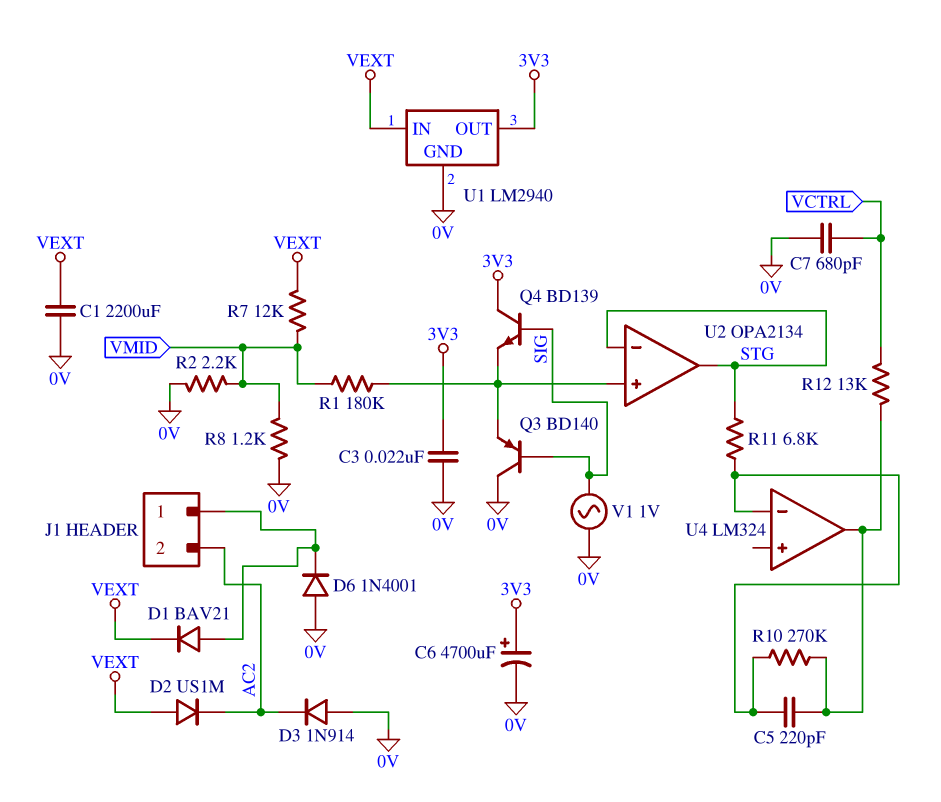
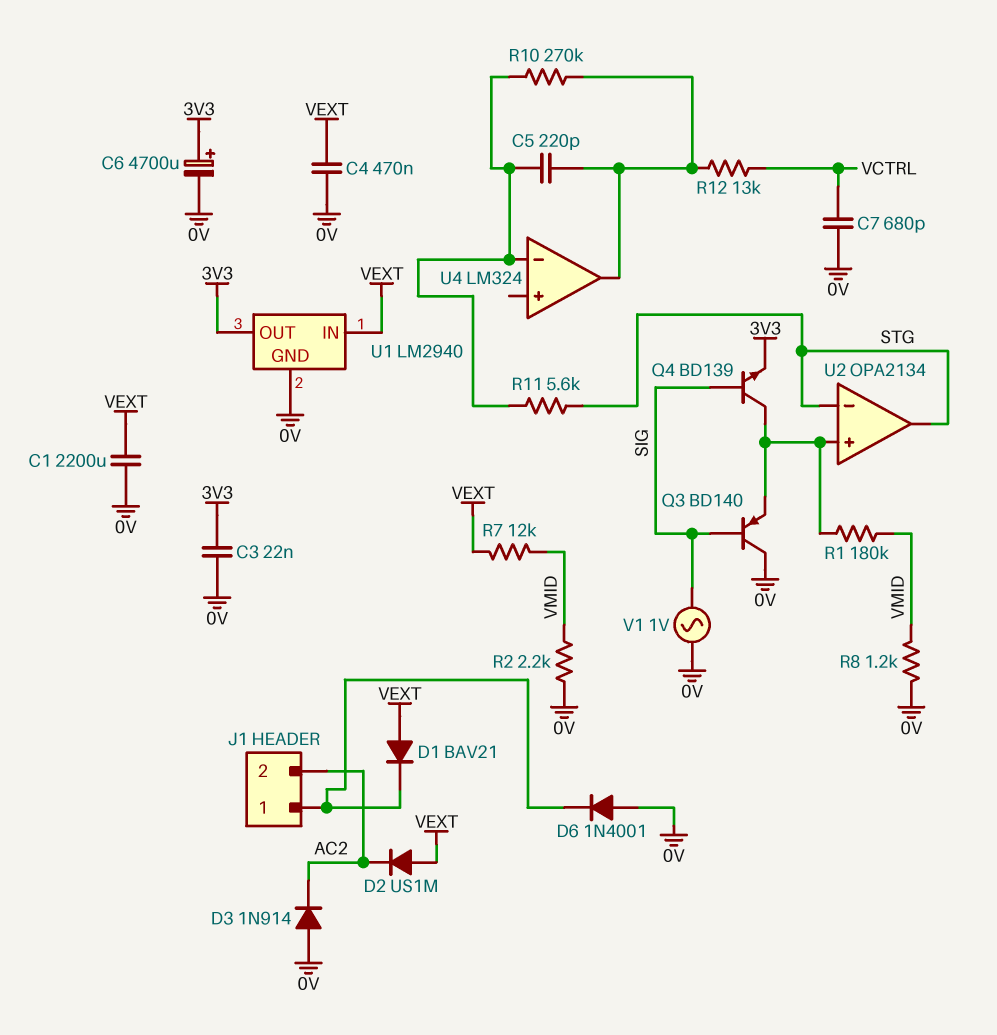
C4: none -> 470nF (0V, VEXT)
D1: diode BAV21 (A J1/1, K VEXT) -> diode BAV21 (A VEXT, K J1/1)
Q4: NPN BD139 (B SIG, C 3V3, E U2/in+) -> NPN BD139 (B SIG, C U2/in+, E 3V3)
R11: 6.8k (STG, U4/in-) -> 5.6k (STG, U4/in-)

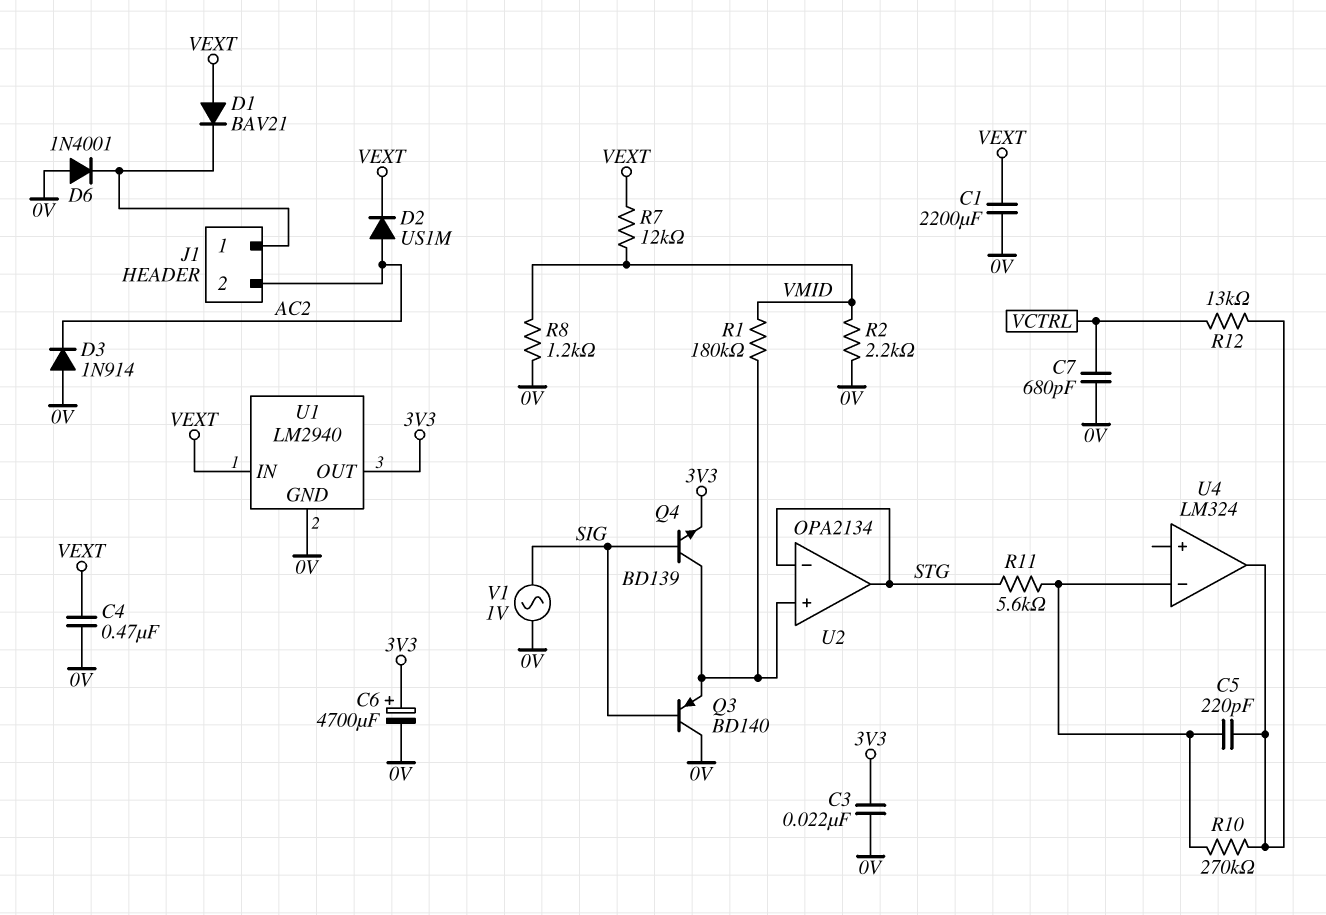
D2: diode US1M (A VEXT, K AC2) -> diode US1M (A AC2, K VEXT)

